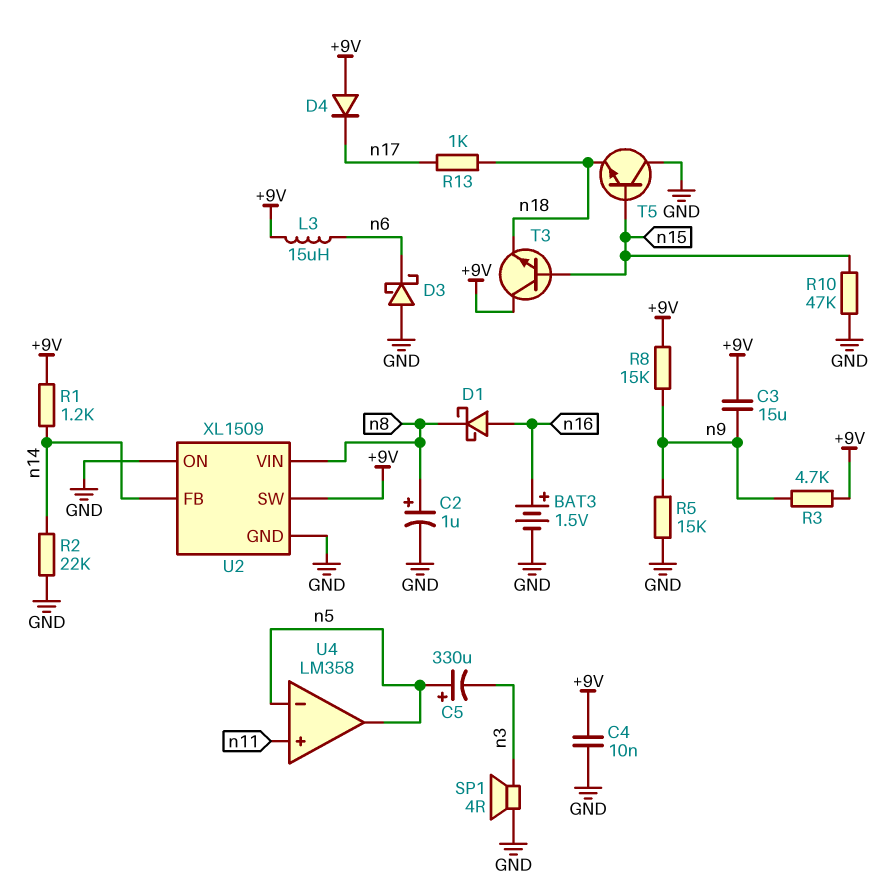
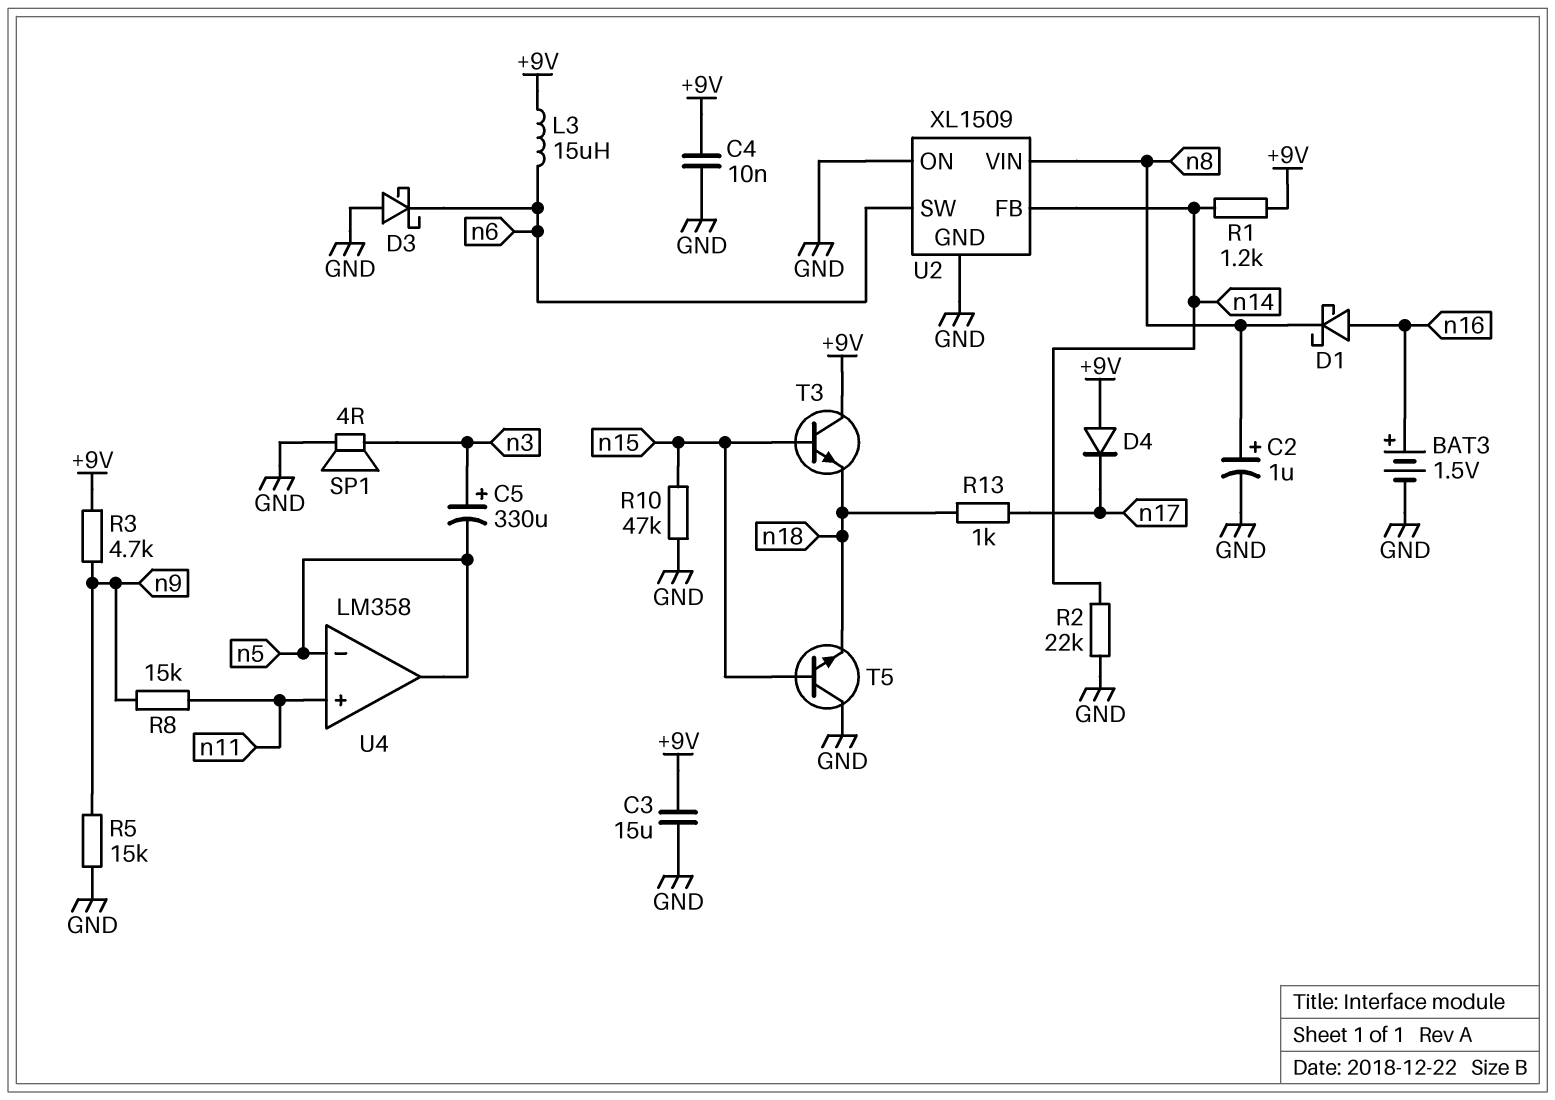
C3: 15uF (+9V, n9) -> 15uF (+9V, GND)
C5: 330uF (plus n5, minus n3) -> 330uF (plus n3, minus n5)
R8: 15k (+9V, n9) -> 15k (n9, n11)
U2 pin SW: +9V -> n6

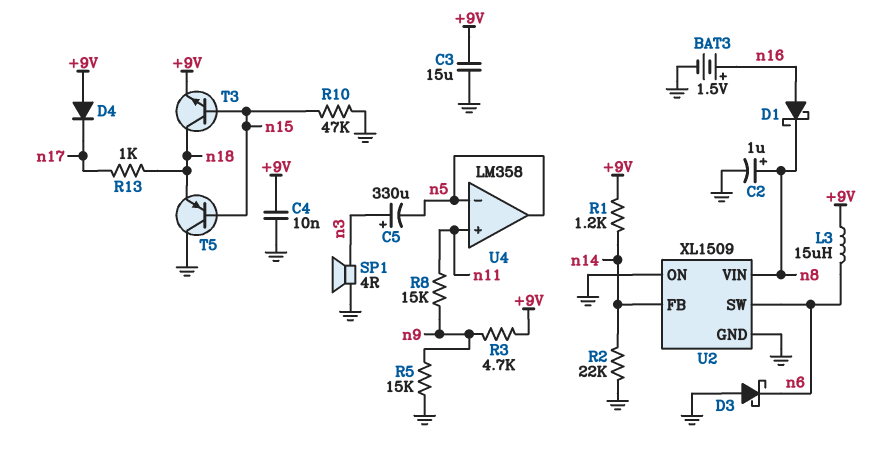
T3: NPN (B n15, C +9V, E n18) -> NPN (B n15, C n18, E +9V)
T5: NPN (B n15, C GND, E n18) -> PNP (B n15, C GND, E n18)

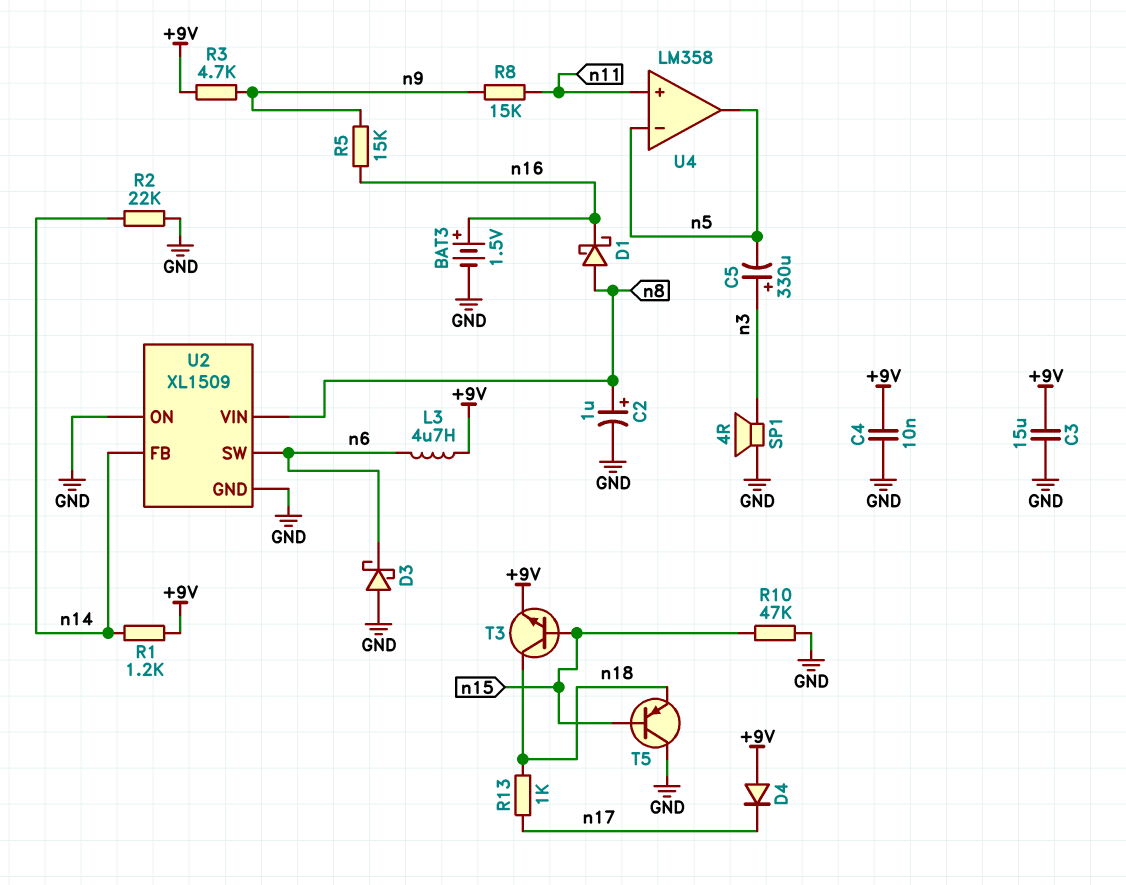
D1: schottky (A n16, K n8) -> schottky (A n8, K n16)
L3: 15uH (+9V, n6) -> 4.7uH (+9V, n6)
R5: 15k (GND, n9) -> 15k (n9, n16)

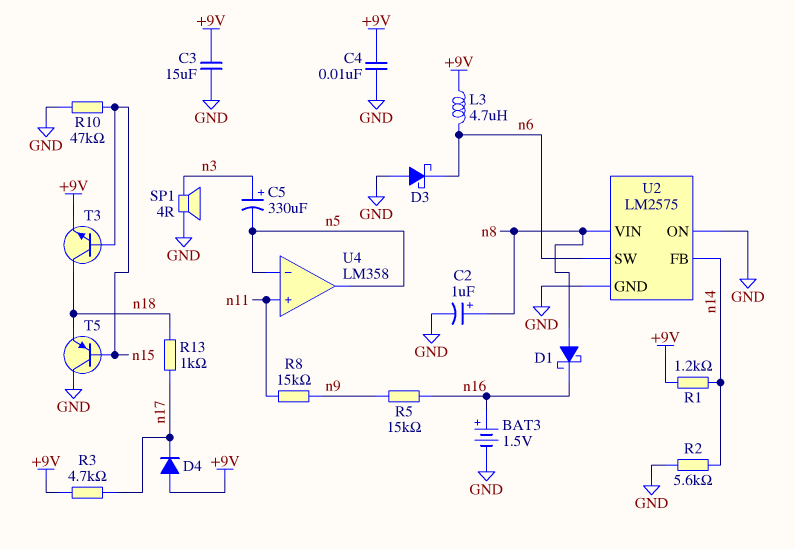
R2: 22k (GND, n14) -> 5.6k (GND, n14)
R3: 4.7k (+9V, n9) -> 4.7k (+9V, n17)
U2: XL1509 -> LM2575

